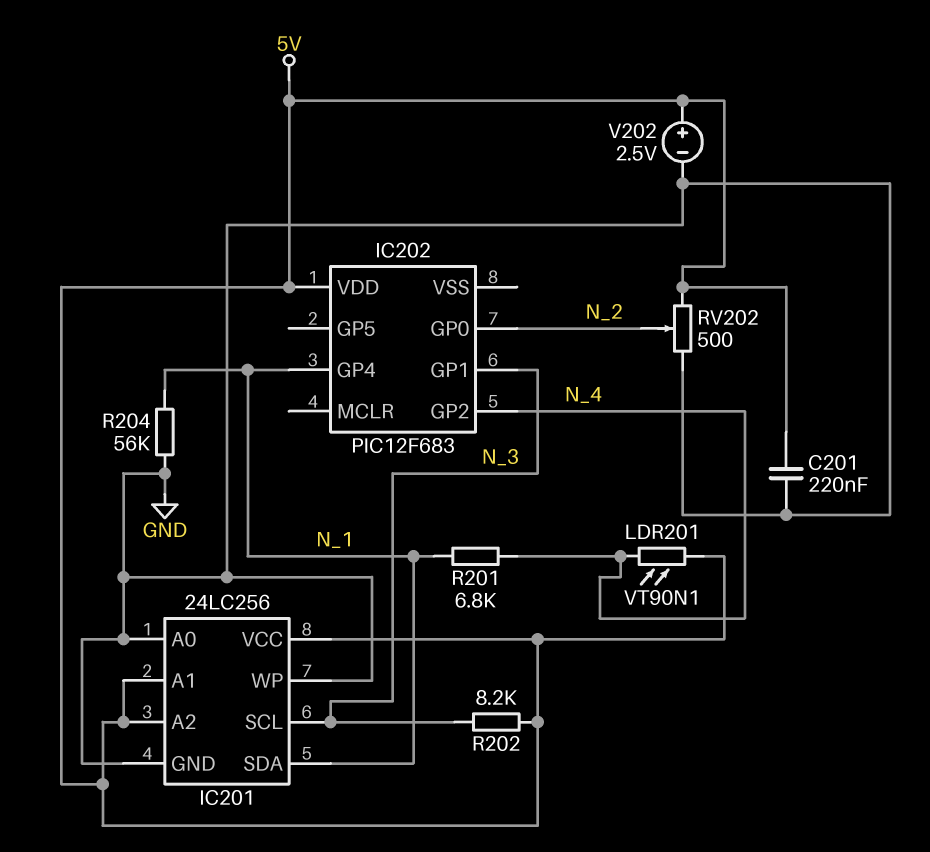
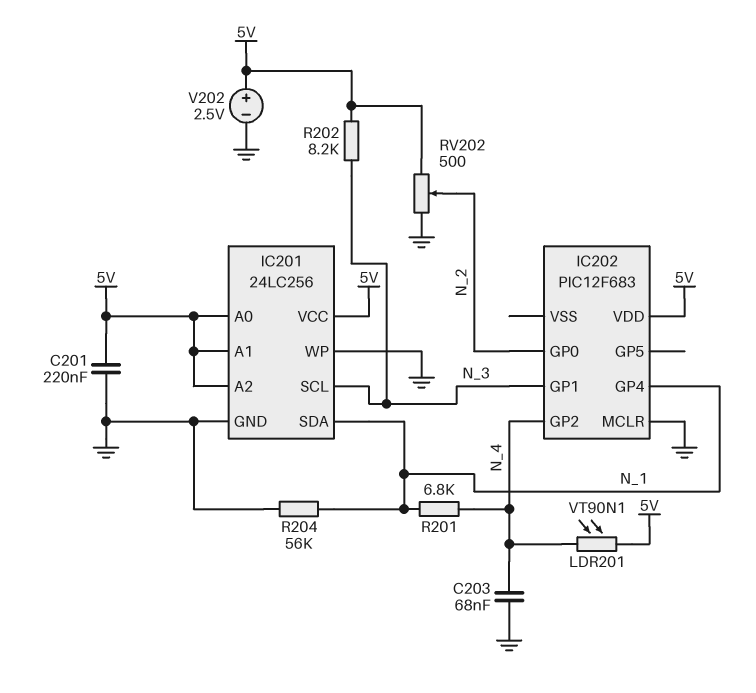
C203: none -> 68nF (GND, N_4)
IC201 pin A0: GND -> 5V
IC202 pin MCLR: none -> GND

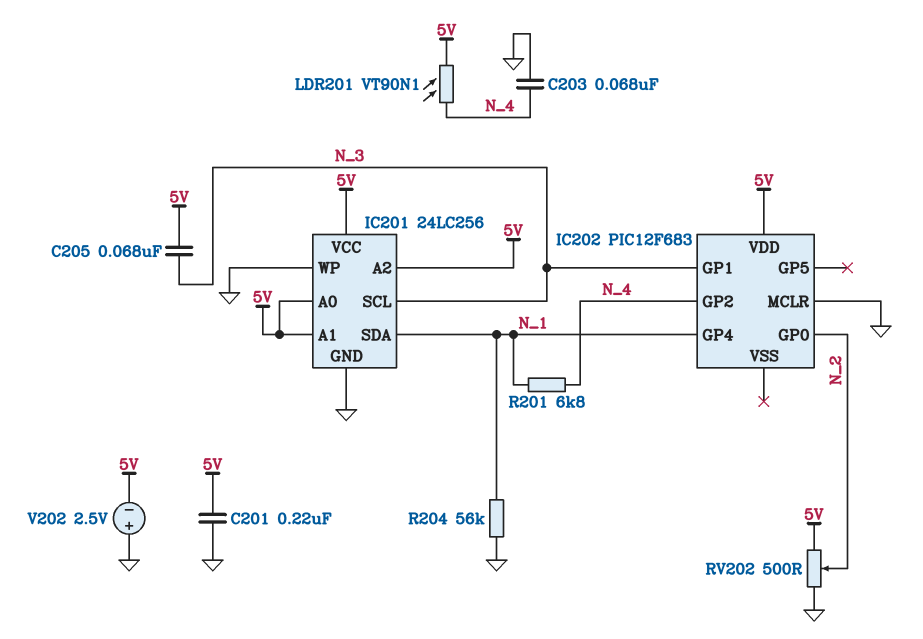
C205: none -> 68nF (5V, N_3)
R202: 8.2k (5V, N_3) -> none
V202: 2.5V (plus 5V, minus GND) -> 2.5V (plus GND, minus 5V)

